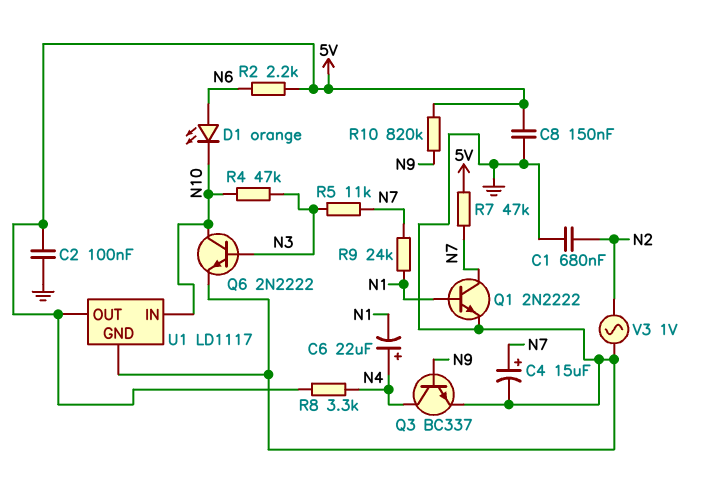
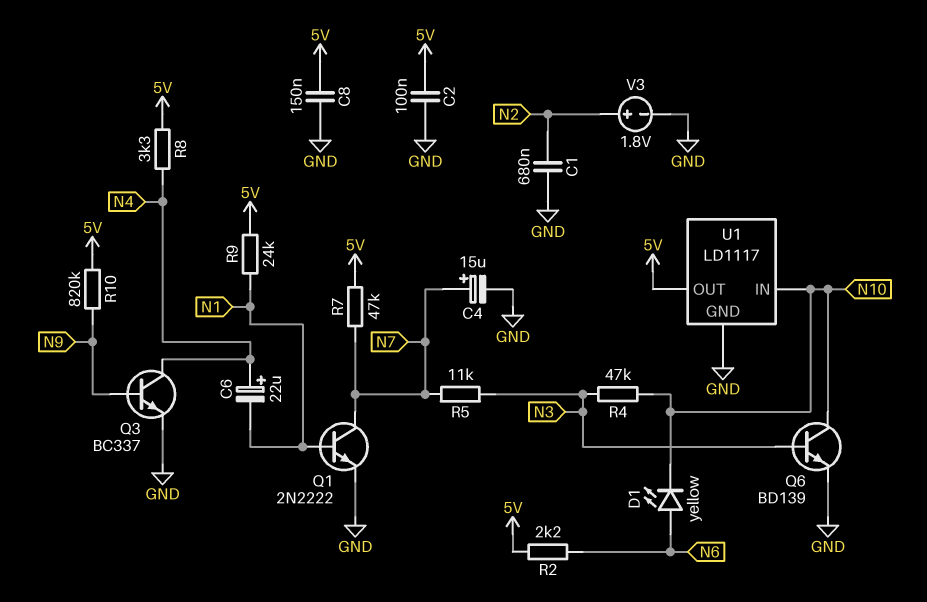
D1: LED orange (A N6, K N10) -> LED yellow (A N6, K N10)
Q6: NPN 2N2222 (B N3, C N10, E GND) -> NPN BD139 (B N3, C N10, E GND)
R9: 24k (N1, N7) -> 24k (5V, N1)
V3: AC 1V (GND, N2) -> 1.8V (plus N2, minus GND)

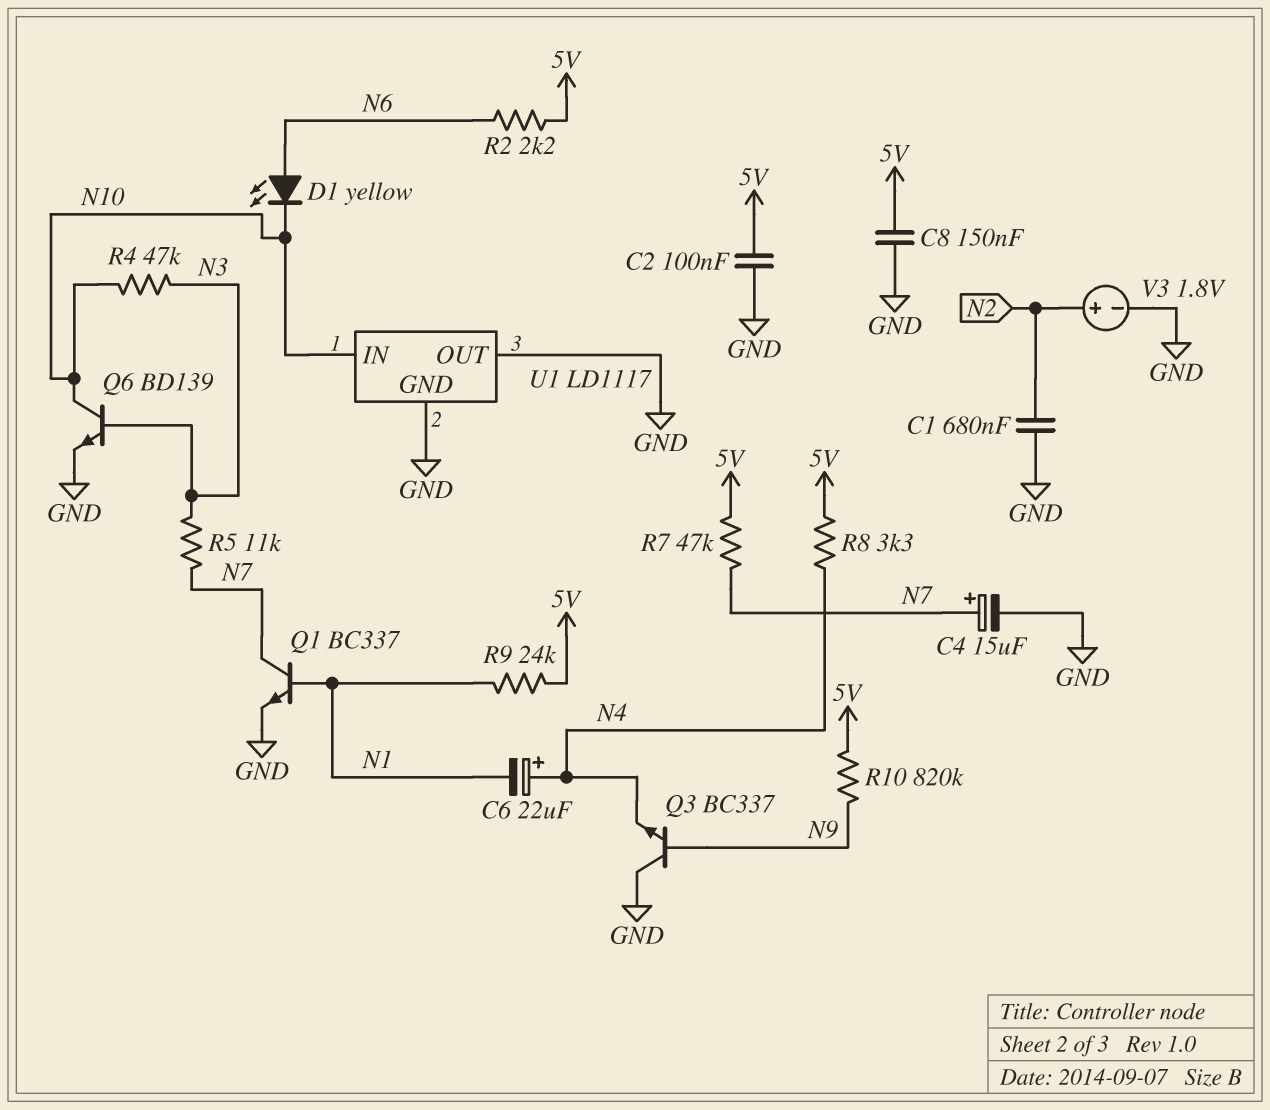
Q1: NPN 2N2222 (B N1, C N7, E GND) -> NPN BC337 (B N1, C N7, E GND)
Q3: NPN BC337 (B N9, C N4, E GND) -> NPN BC337 (B N9, C GND, E N4)
U1 pin OUT: 5V -> GND

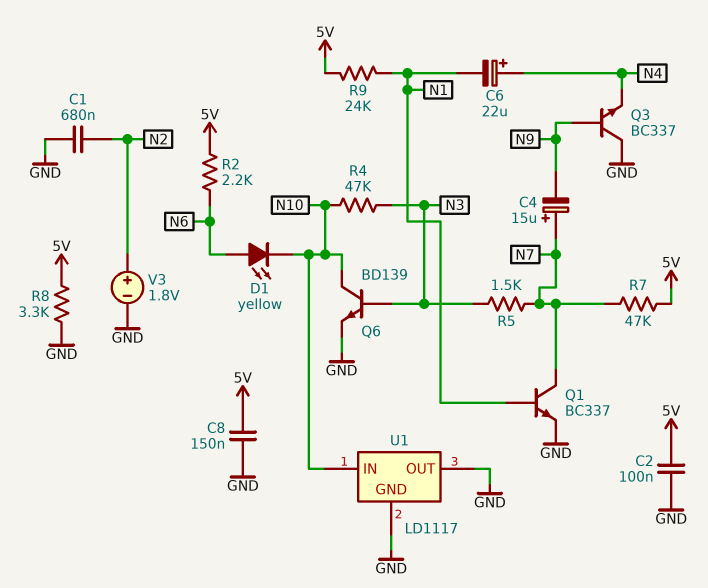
C4: 15uF (plus N7, minus GND) -> 15uF (plus N7, minus N9)
R5: 11k (N3, N7) -> 1.5k (N3, N7)
R8: 3.3k (5V, N4) -> 3.3k (5V, GND)
R10: 820k (5V, N9) -> none

